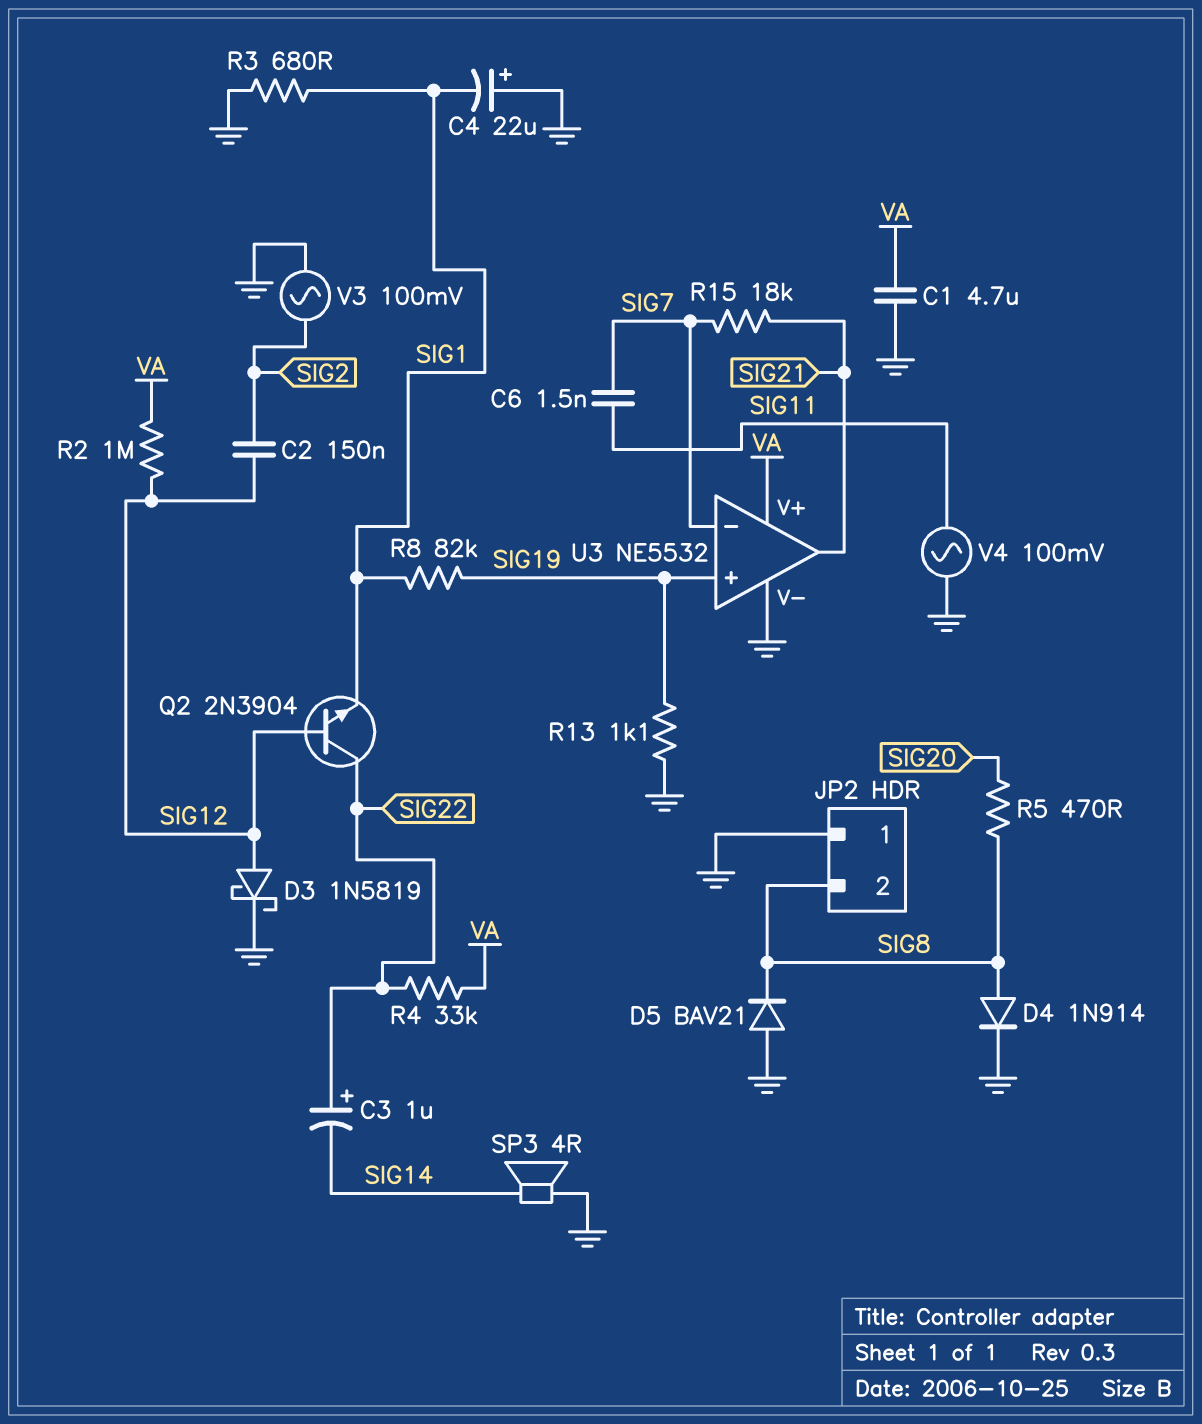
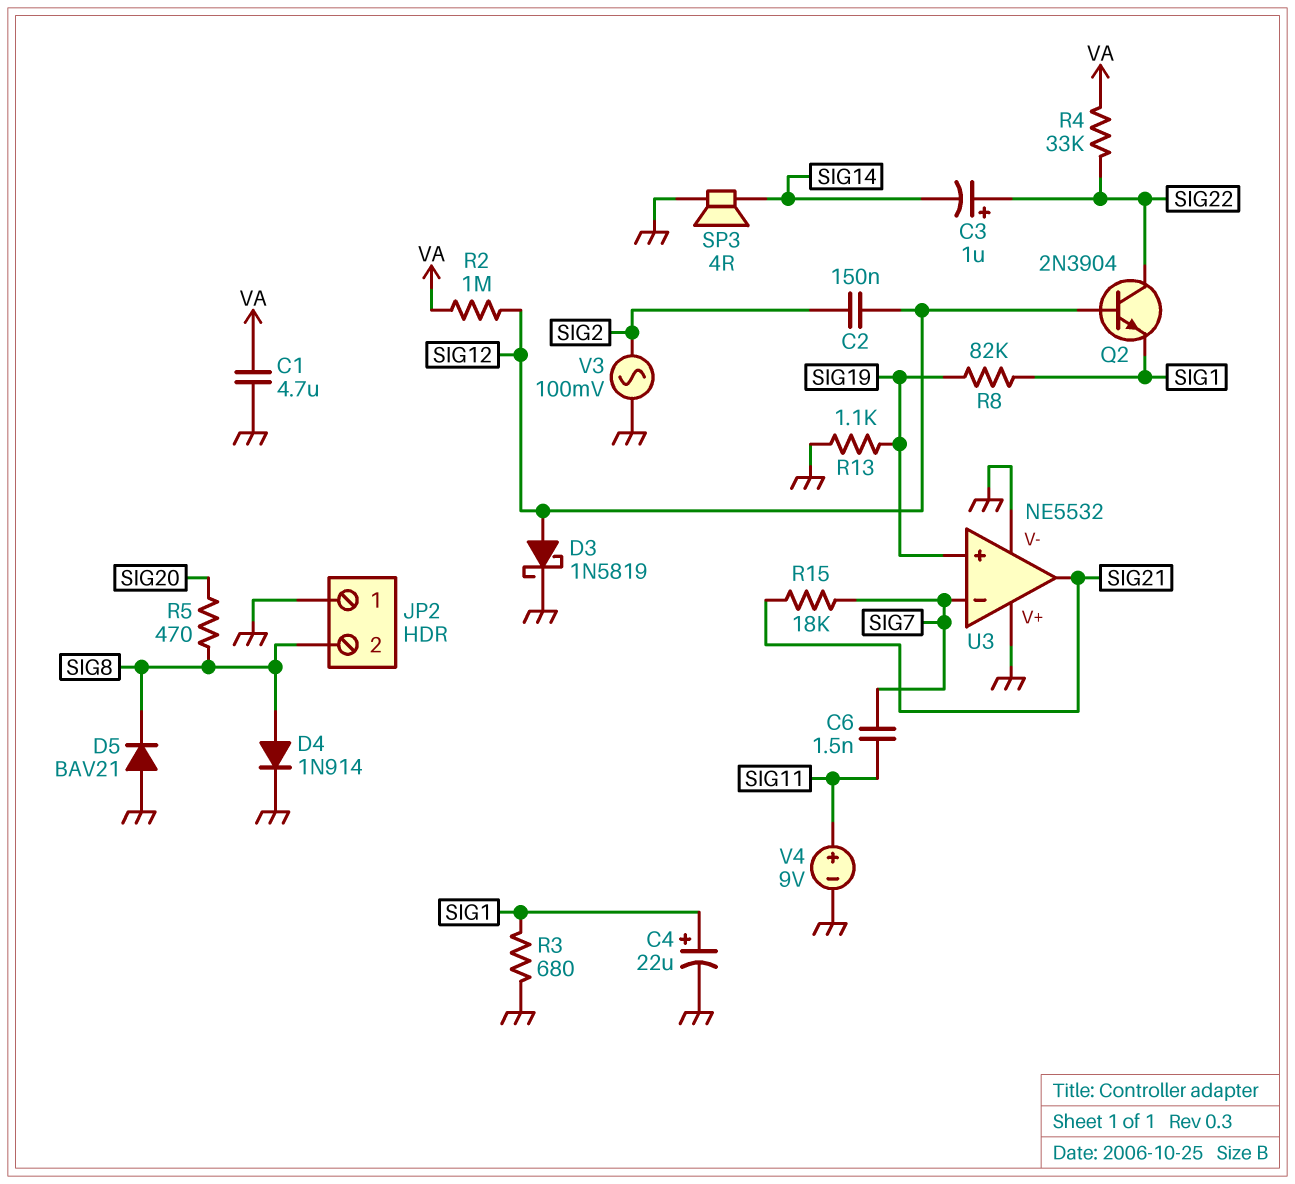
C4: 22uF (plus GND, minus SIG1) -> 22uF (plus SIG1, minus GND)
U3 pin V+: VA -> GND
V4: AC 100mV (GND, SIG11) -> 9V (plus SIG11, minus GND)

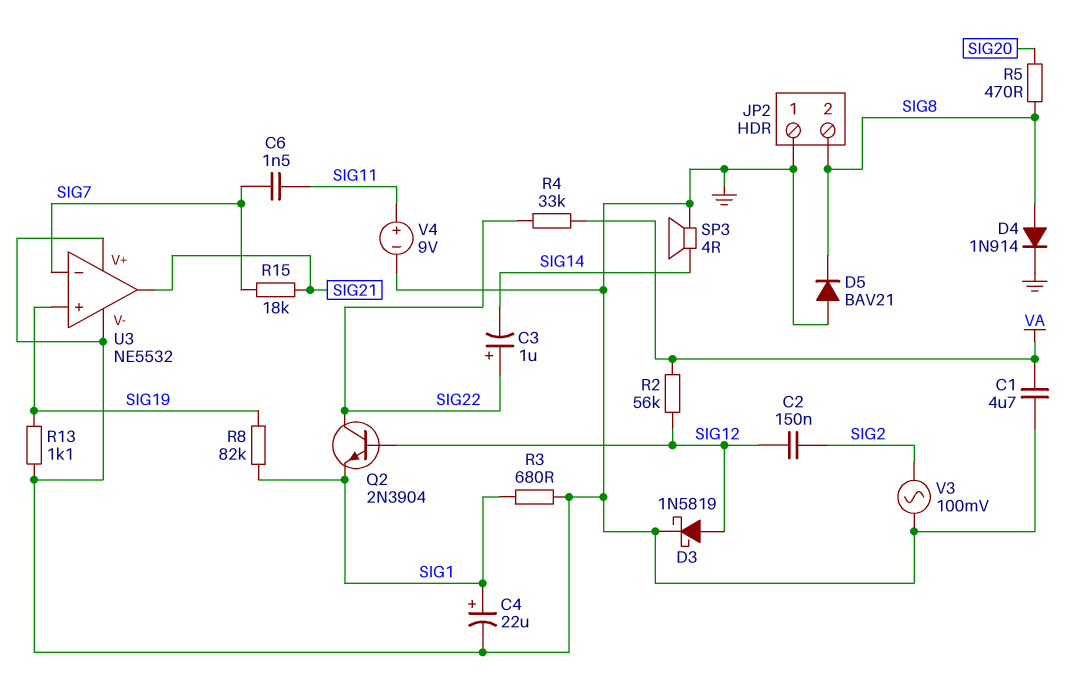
R2: 1M (SIG12, VA) -> 56k (SIG12, VA)

